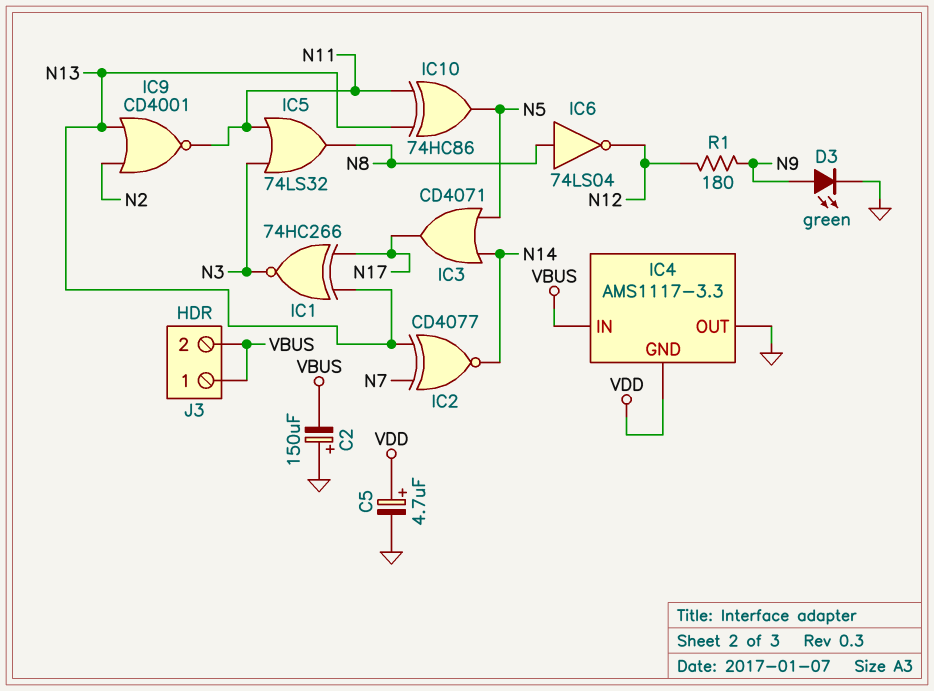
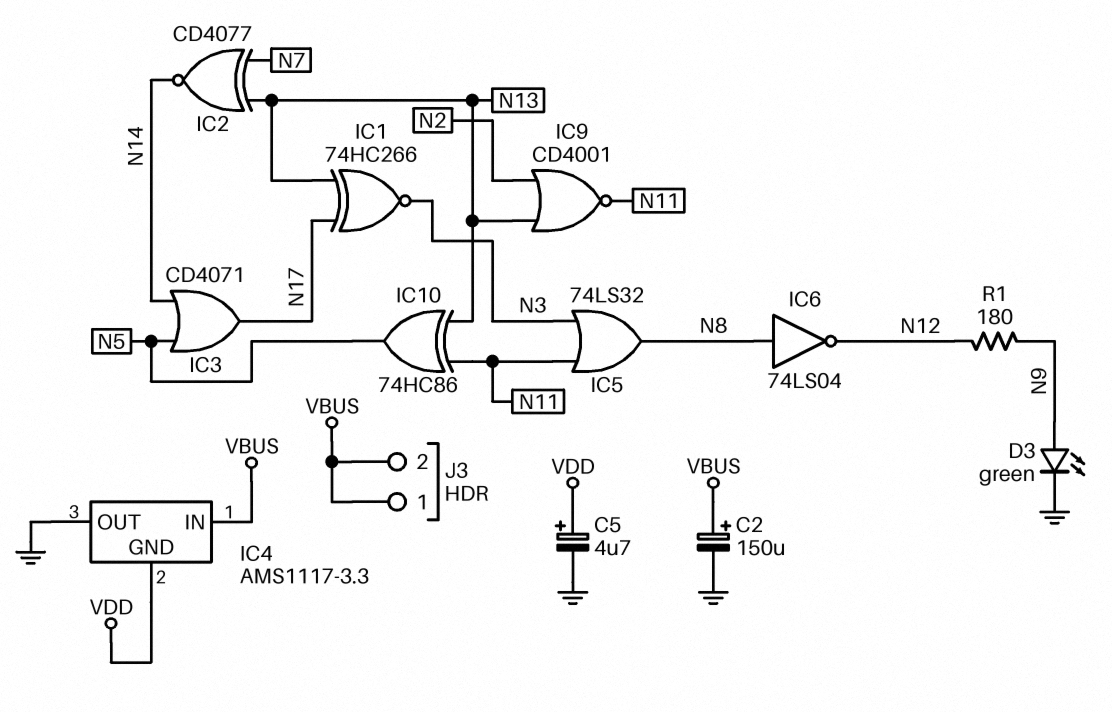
C2: 150uF (plus GND, minus VBUS) -> 150uF (plus VBUS, minus GND)

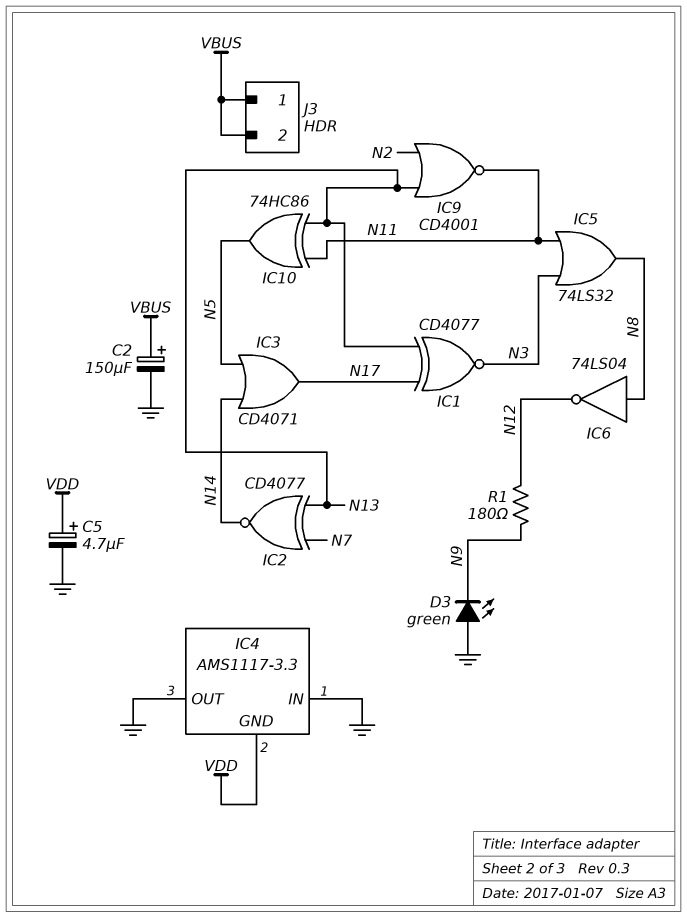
D3: LED green (A N9, K GND) -> LED green (A GND, K N9)
IC1: XNOR 74HC266 (in N13, in N17, out N3) -> XNOR CD4077 (in N13, in N17, out N3)
IC4 pin IN: VBUS -> GND

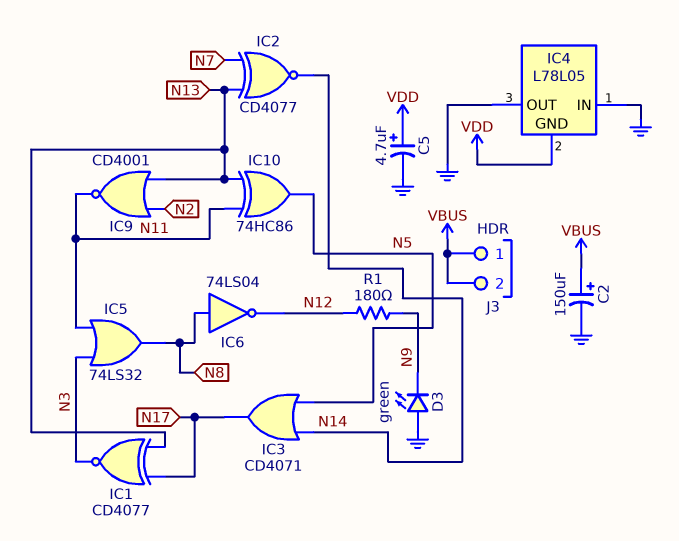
IC4: AMS1117-3.3 -> L78L05

